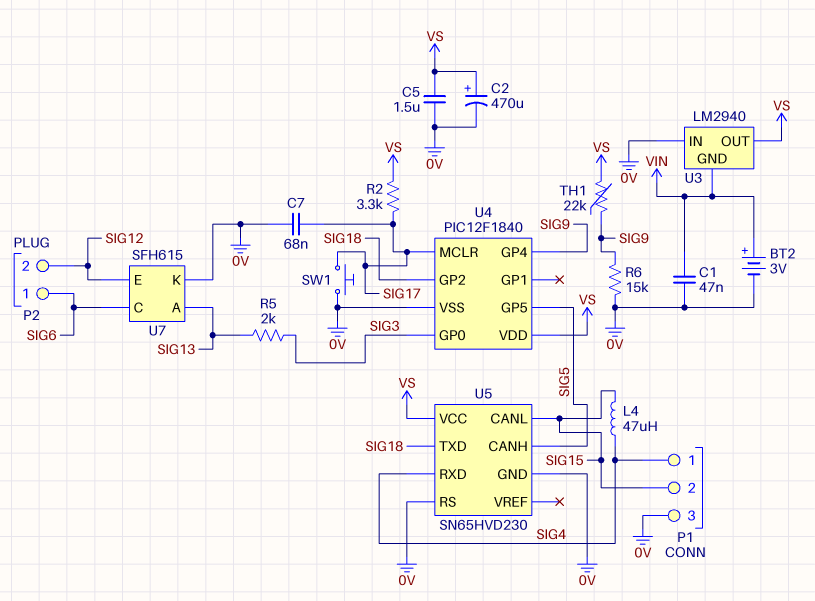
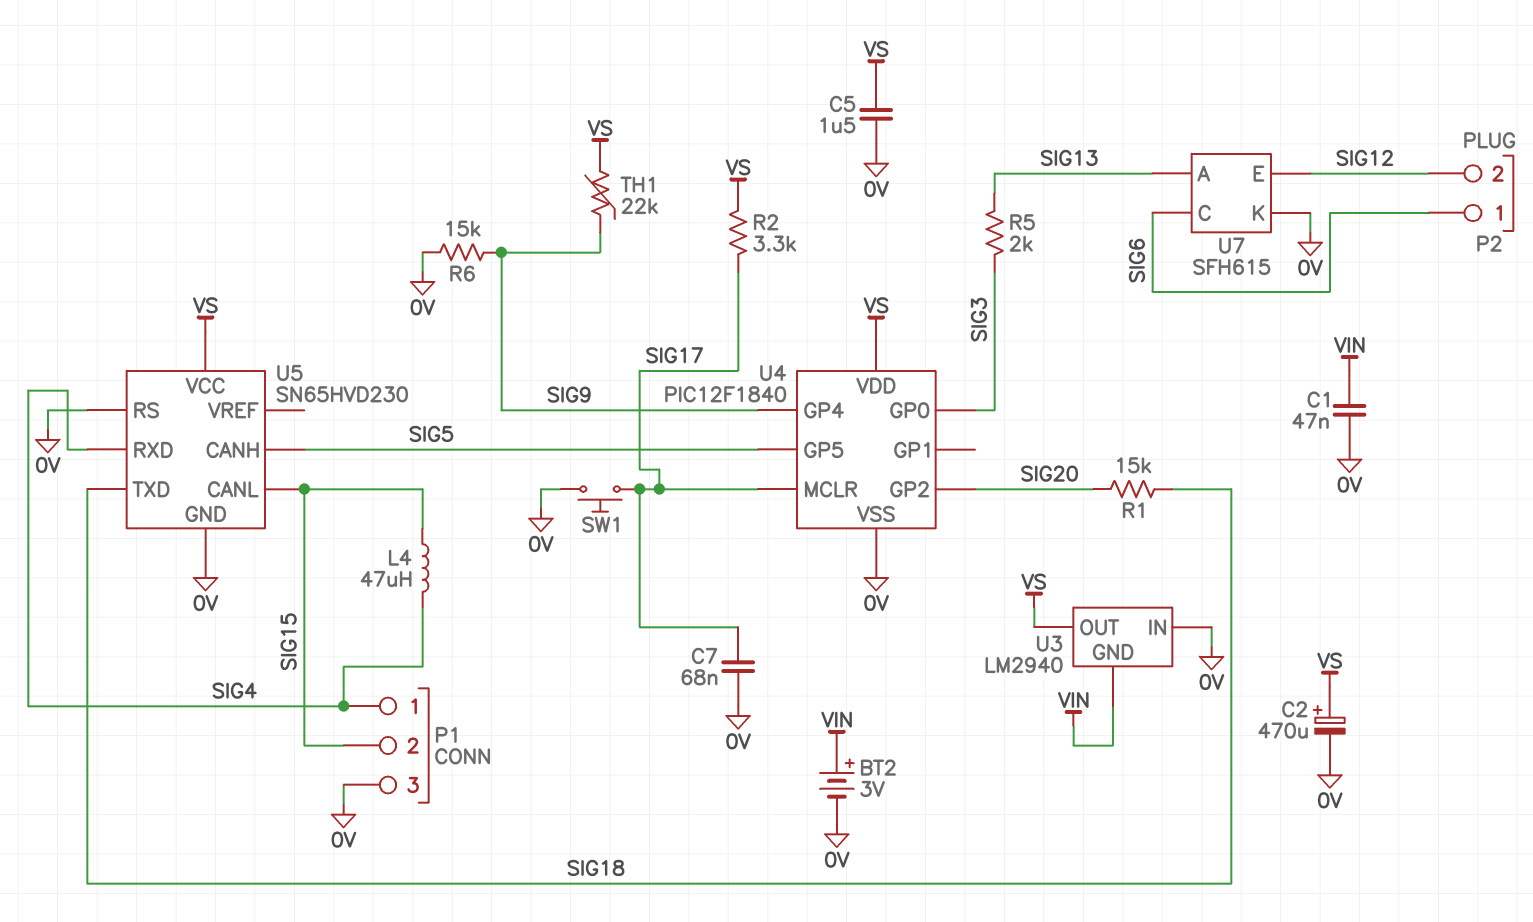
R1: none -> 15k (SIG18, SIG20)
U4 pin GP2: SIG18 -> SIG20

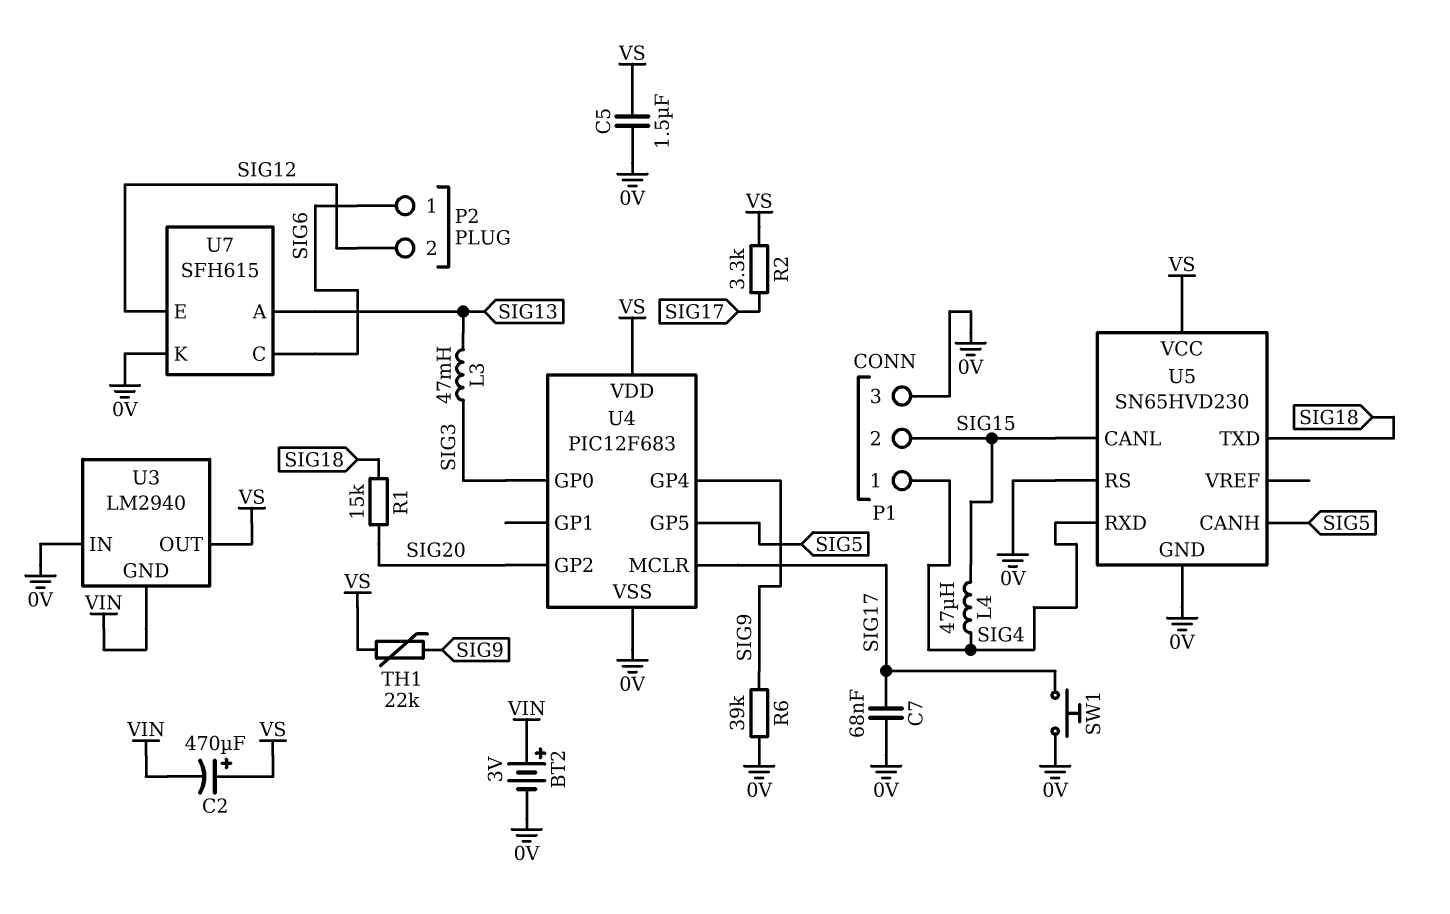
C1: 47nF (0V, VIN) -> none
C2: 470uF (plus VS, minus 0V) -> 470uF (plus VS, minus VIN)
L3: none -> 47mH (SIG3, SIG13)
R5: 2k (SIG3, SIG13) -> none
R6: 15k (0V, SIG9) -> 39k (0V, SIG9)
U4: PIC12F1840 -> PIC12F683

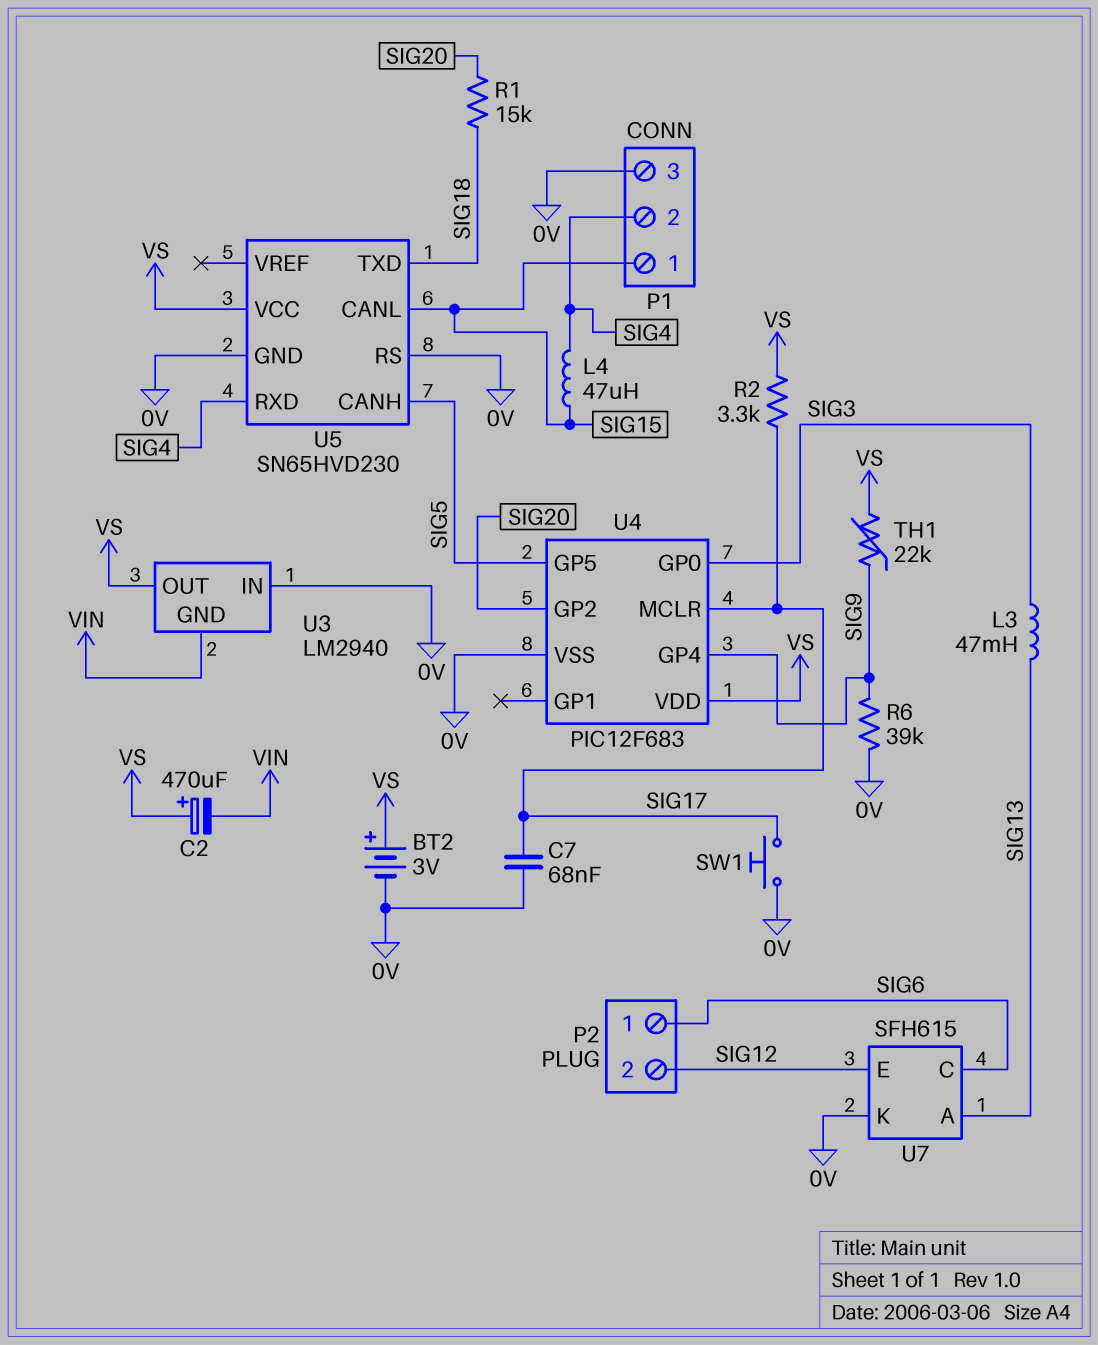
BT2: 3V (plus VIN, minus 0V) -> 3V (plus VS, minus 0V)
C5: 1.5uF (0V, VS) -> none
P1 pin 1: SIG4 -> SIG15
P1 pin 2: SIG15 -> SIG4

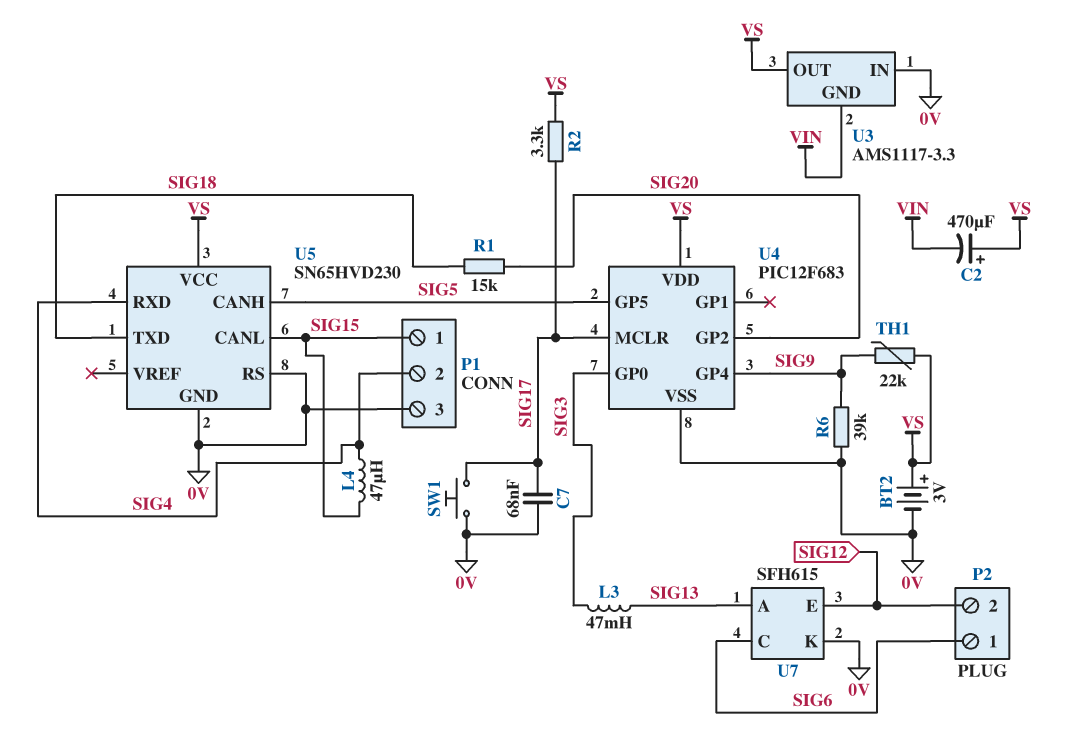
U3: LM2940 -> AMS1117-3.3

